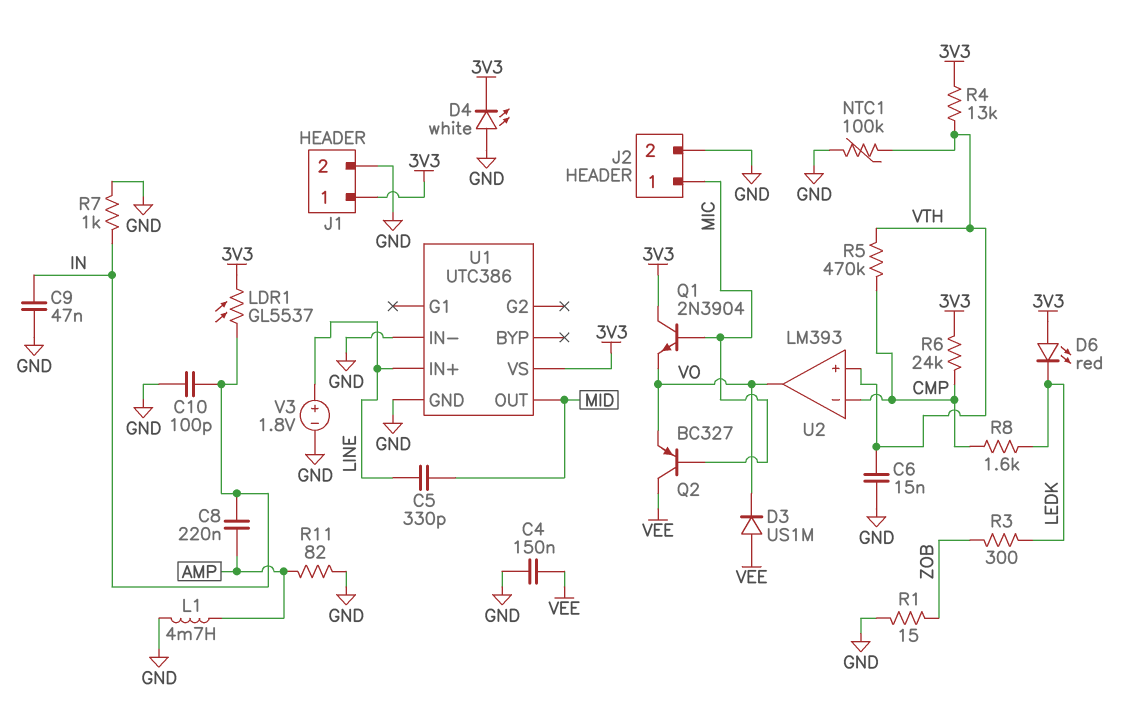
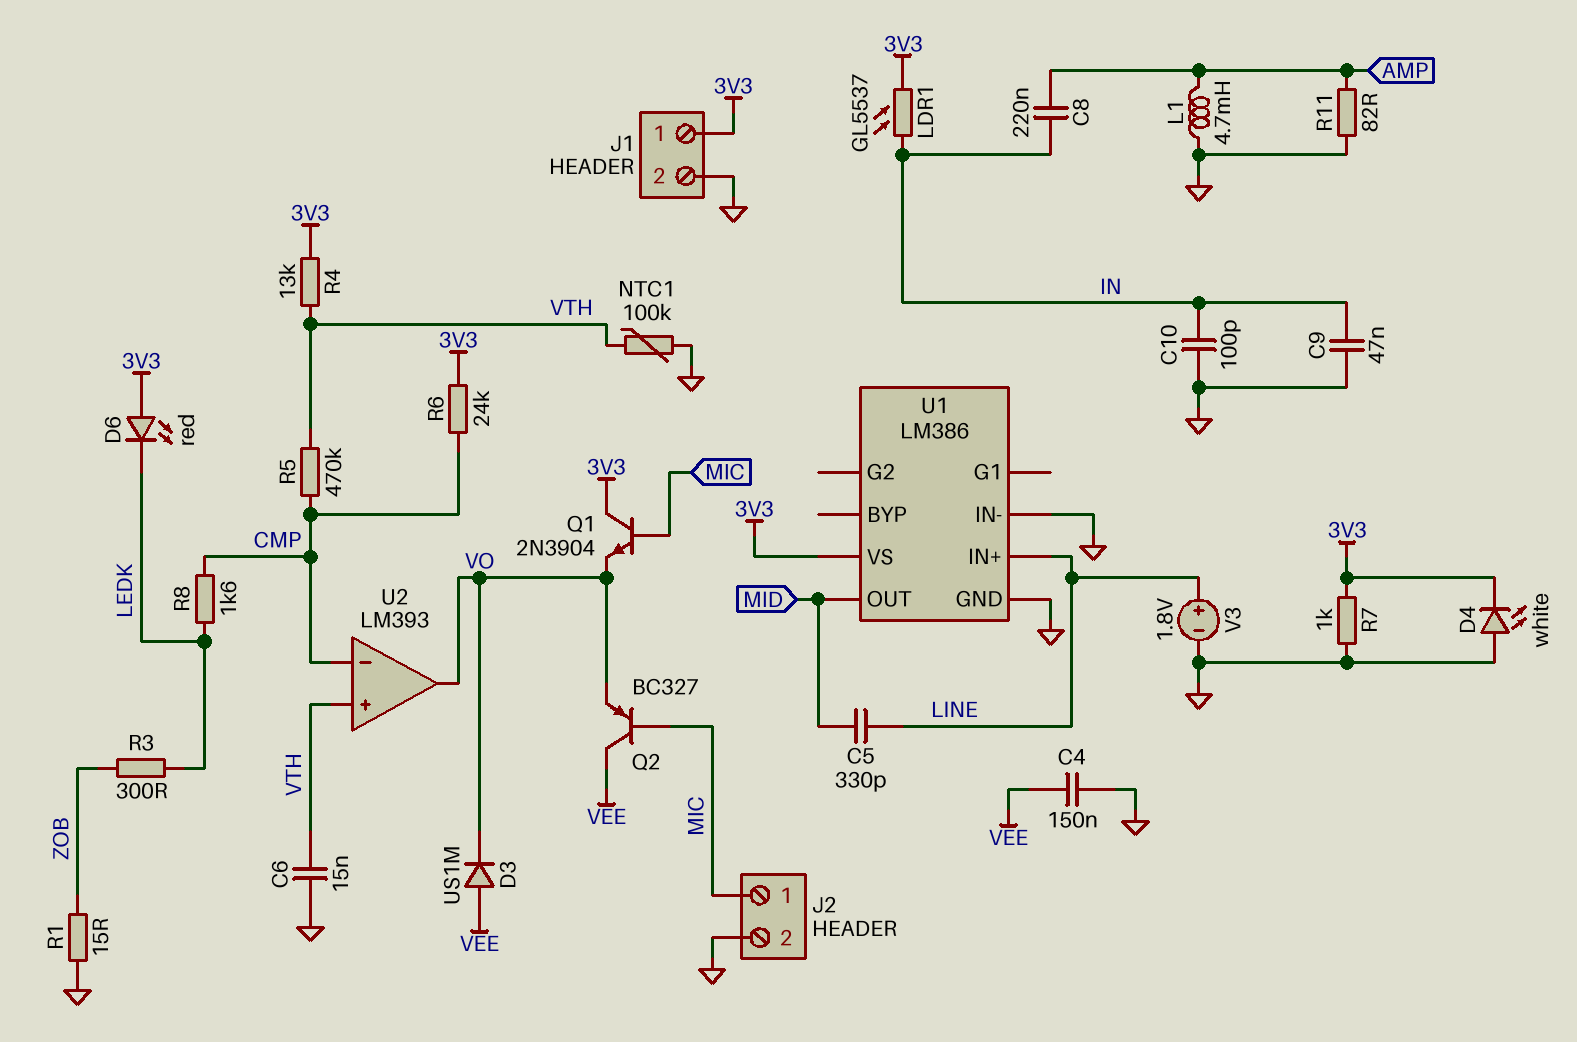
R7: 1k (GND, IN) -> 1k (3V3, GND)
U1: UTC386 -> LM386

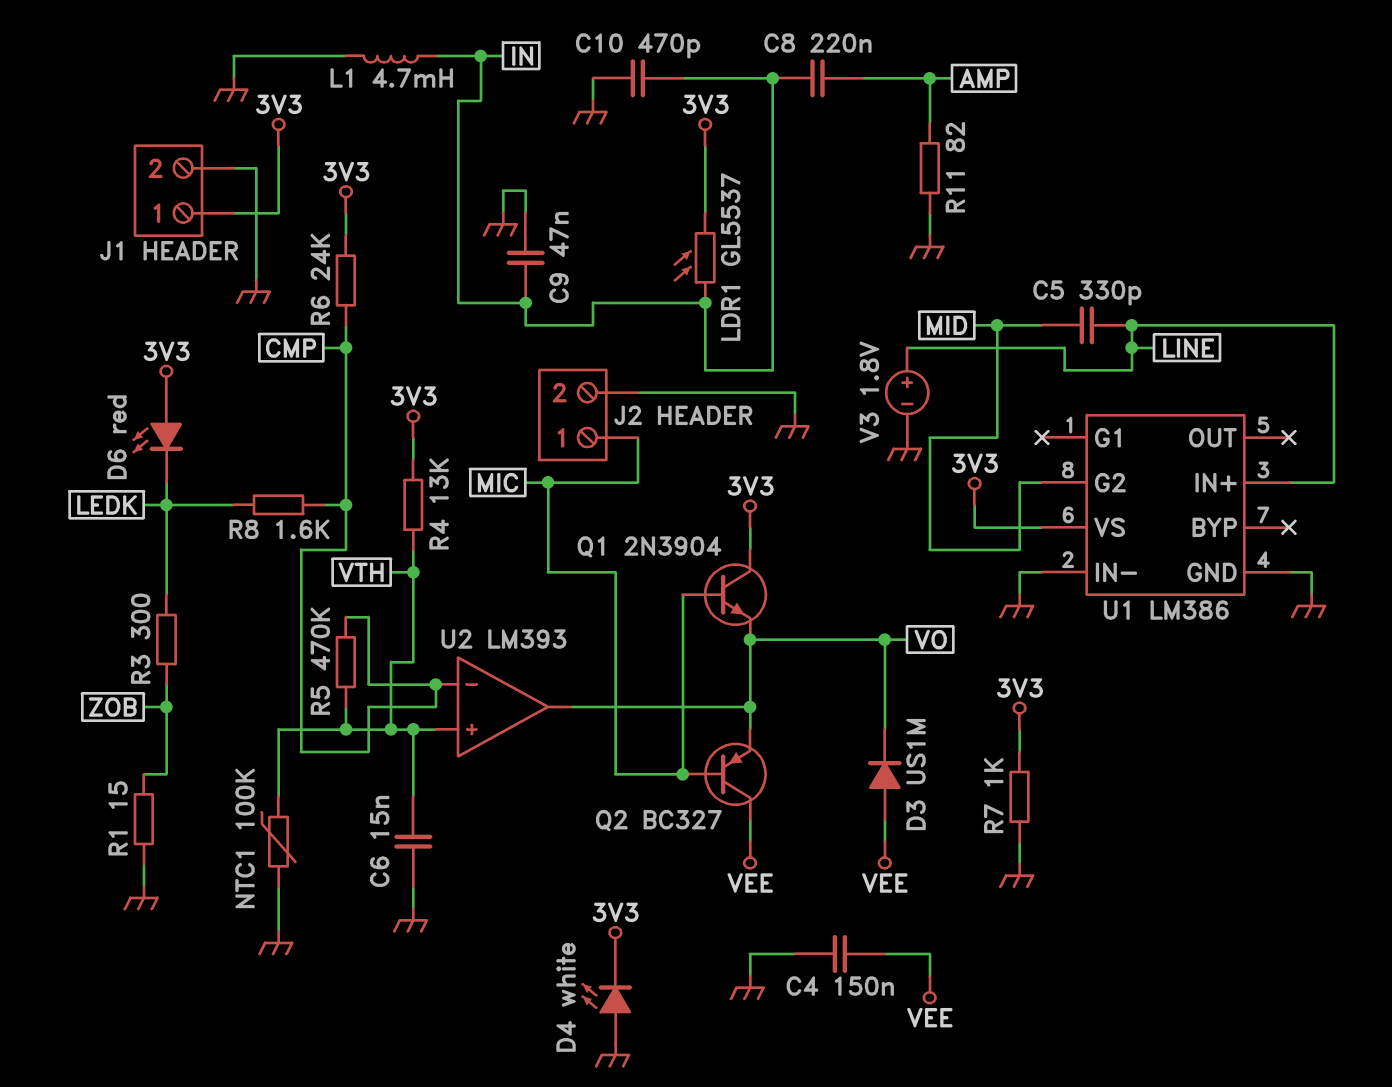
C10: 100pF (GND, IN) -> 470pF (GND, IN)
L1: 4.7mH (AMP, GND) -> 4.7mH (GND, IN)
U1 pin G2: none -> MID
U1 pin OUT: MID -> none

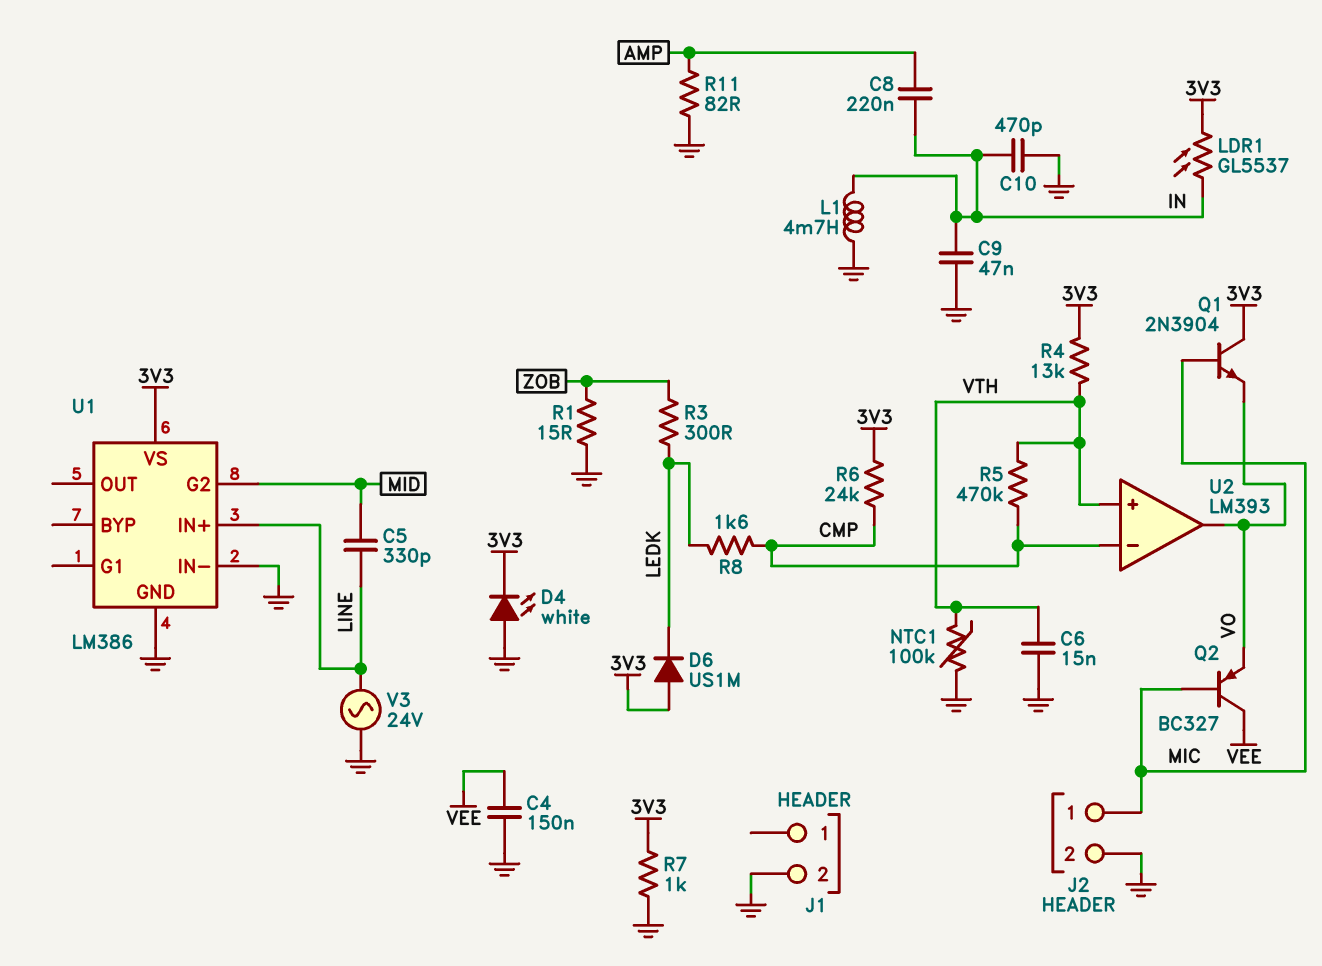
D3: diode US1M (A VEE, K VO) -> none
D6: LED red (A 3V3, K LEDK) -> diode US1M (A 3V3, K LEDK)
J1 pin 1: 3V3 -> none
V3: 1.8V (plus LINE, minus GND) -> AC 24V (GND, LINE)

